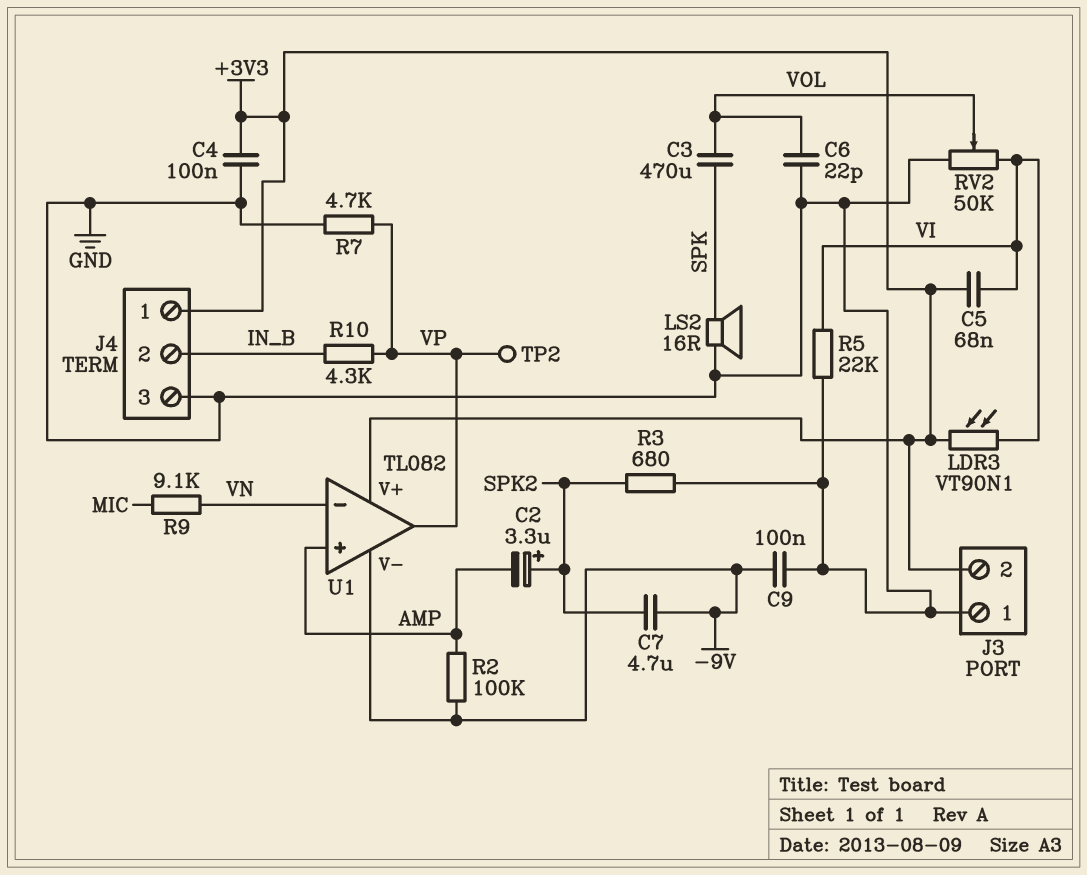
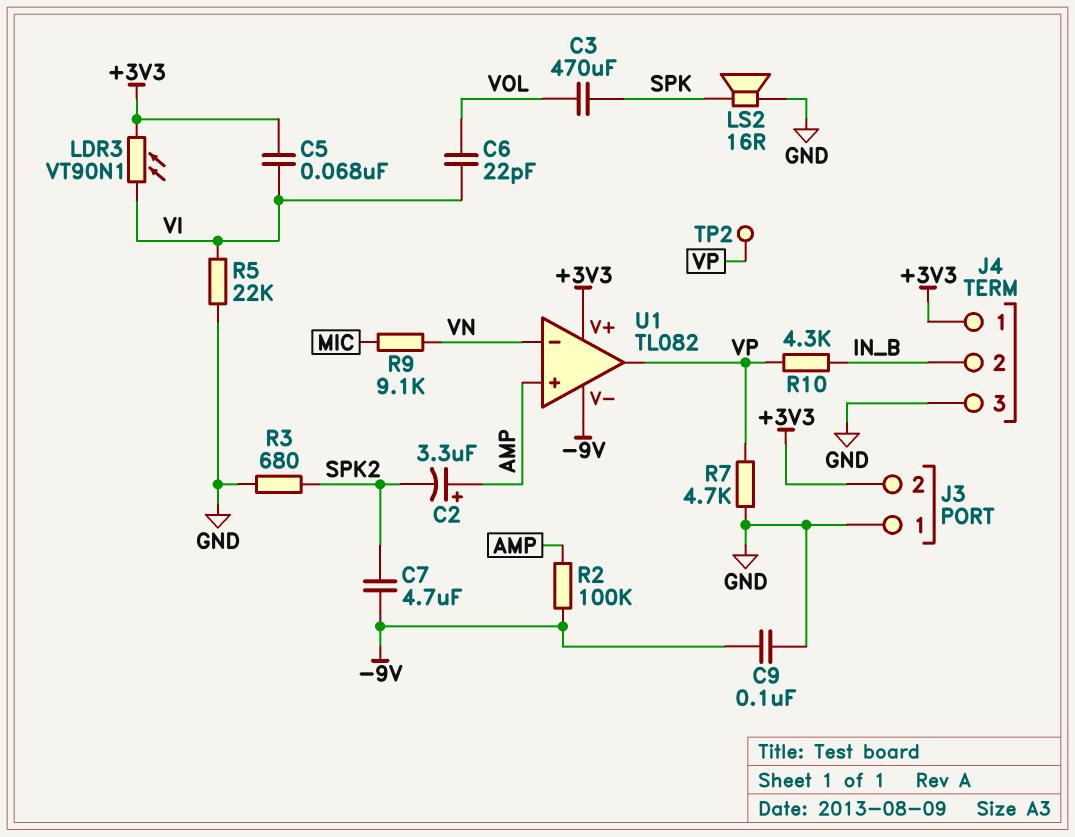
C2: 3.3uF (plus SPK2, minus AMP) -> 3.3uF (plus AMP, minus SPK2)
C4: 100nF (+3V3, GND) -> none
C6: 22pF (GND, VOL) -> 22pF (VI, VOL)
RV2: 50k (GND, VI, wiper VOL) -> none

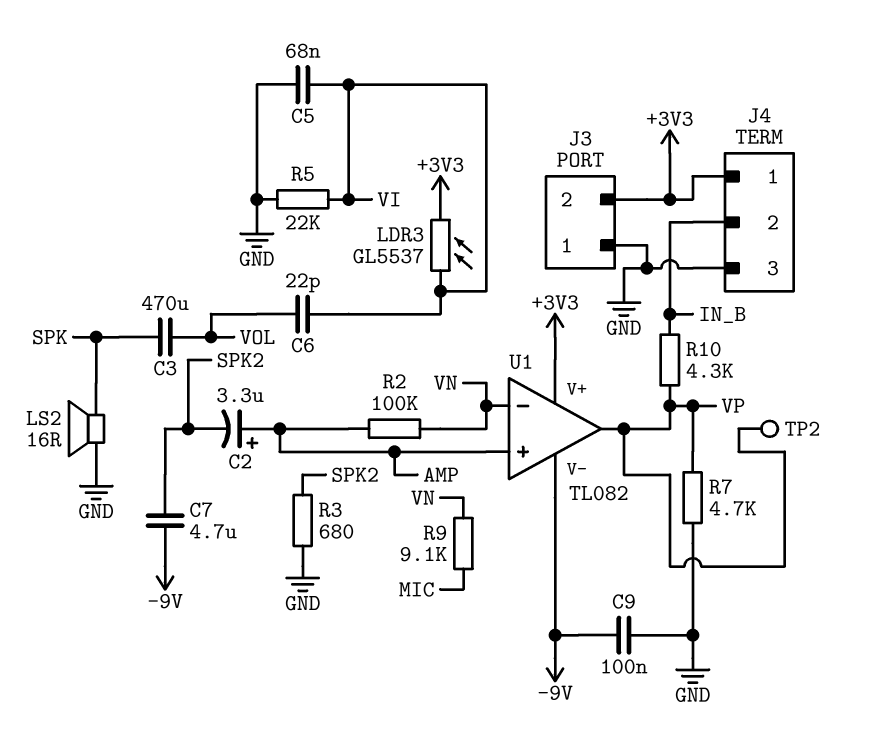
C5: 68nF (+3V3, VI) -> 68nF (GND, VI)
LDR3: VT90N1 (+3V3, VI) -> GL5537 (+3V3, VI)
R2: 100k (-9V, AMP) -> 100k (AMP, VN)

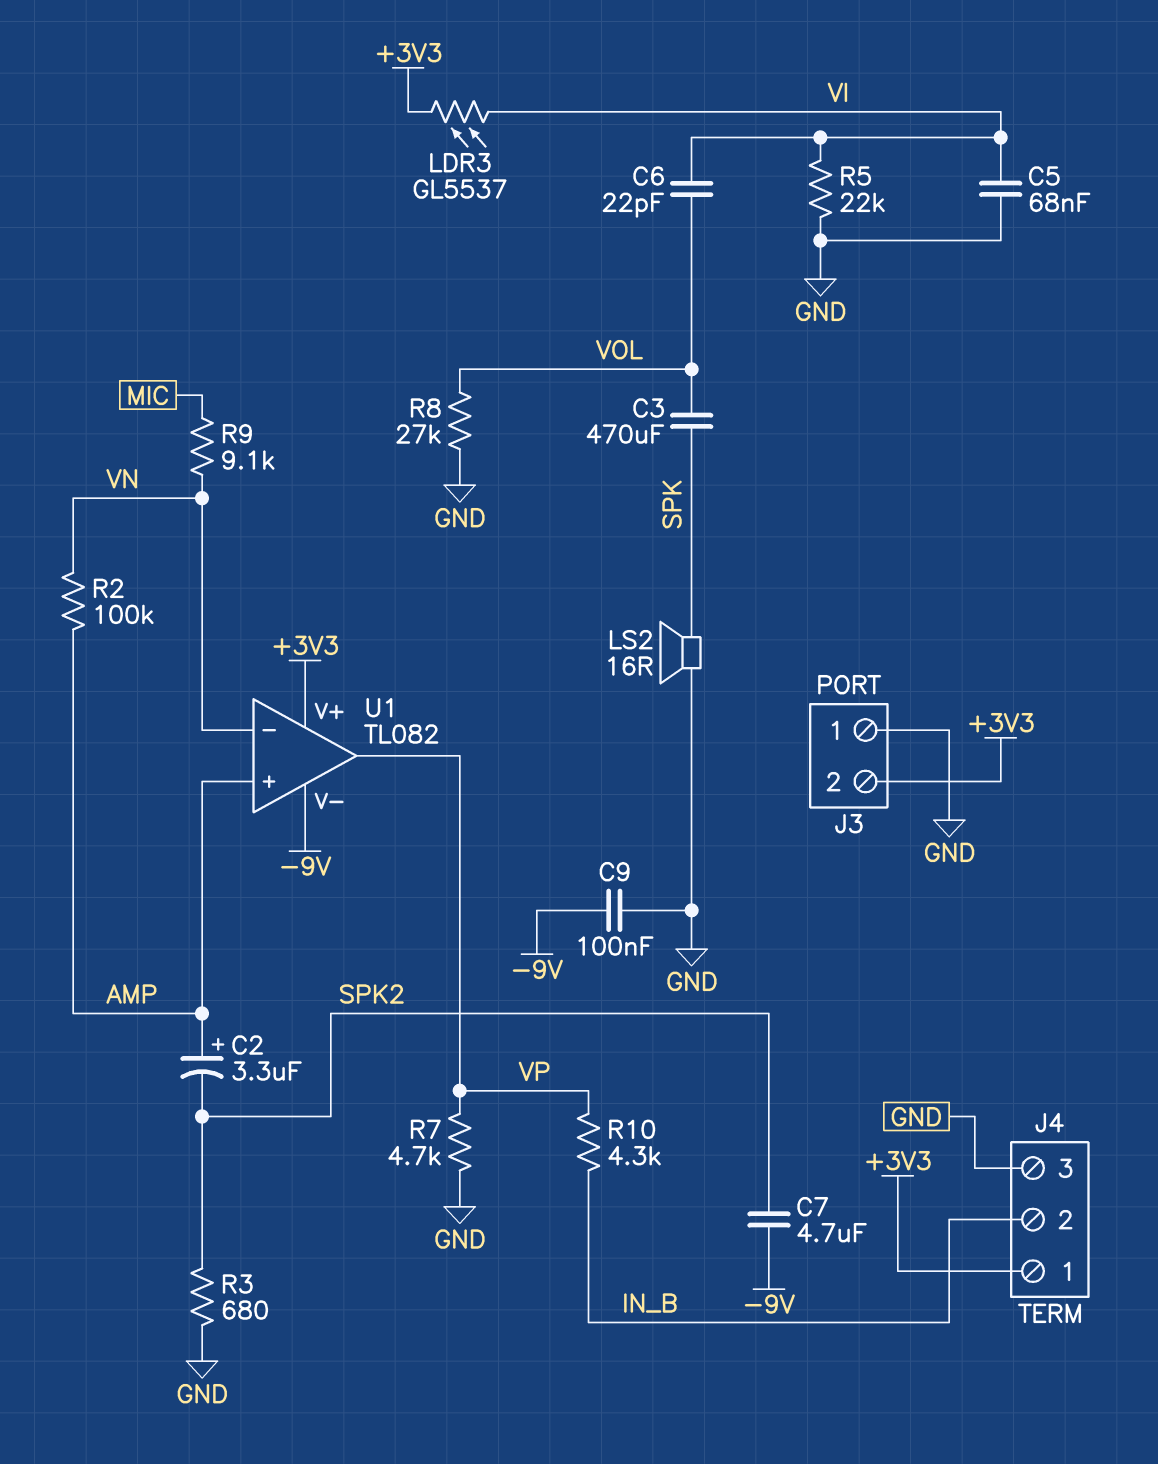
R8: none -> 27k (GND, VOL)
TP2: test point (VP) -> none

